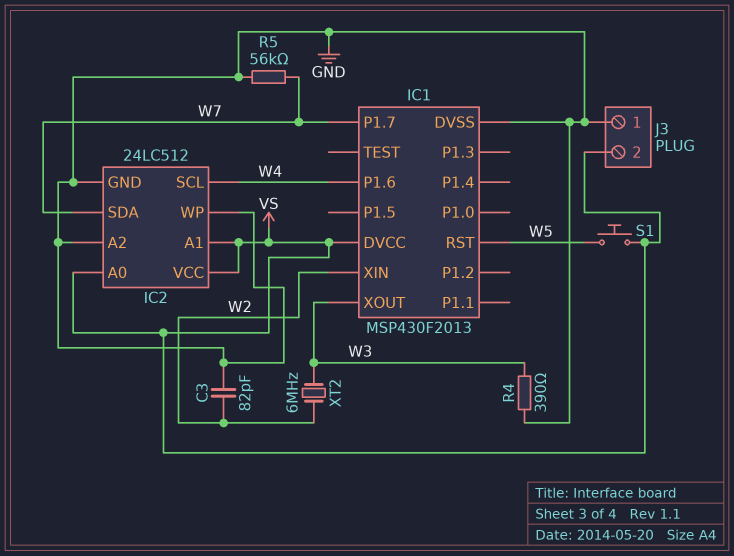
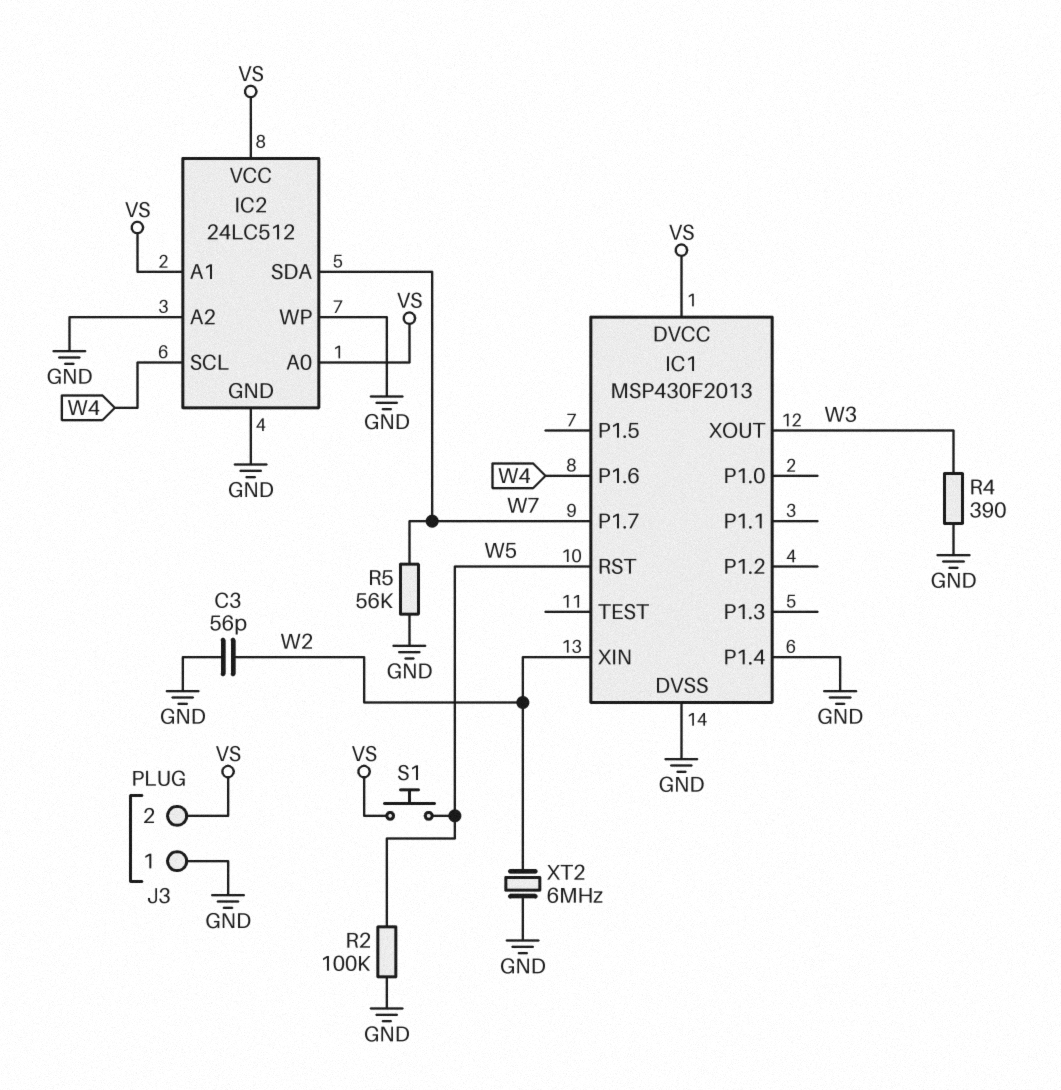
C3: 82pF (GND, W2) -> 56pF (GND, W2)
IC1 pin P1.4: none -> GND
R2: none -> 100k (GND, W5)
XT2: 6MHz (W2, W3) -> 6MHz (GND, W2)

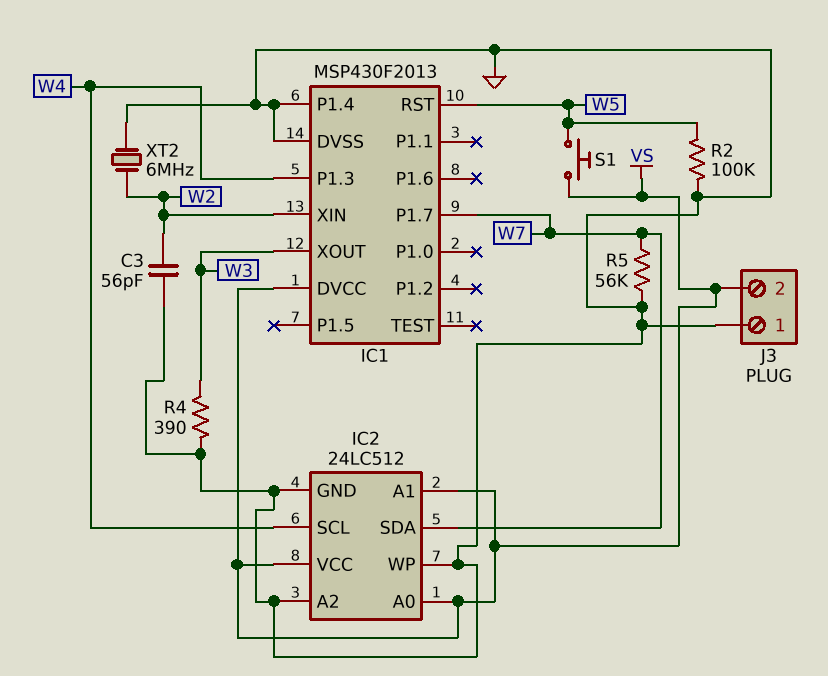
IC1 pin P1.3: none -> W4
IC1 pin P1.6: W4 -> none

